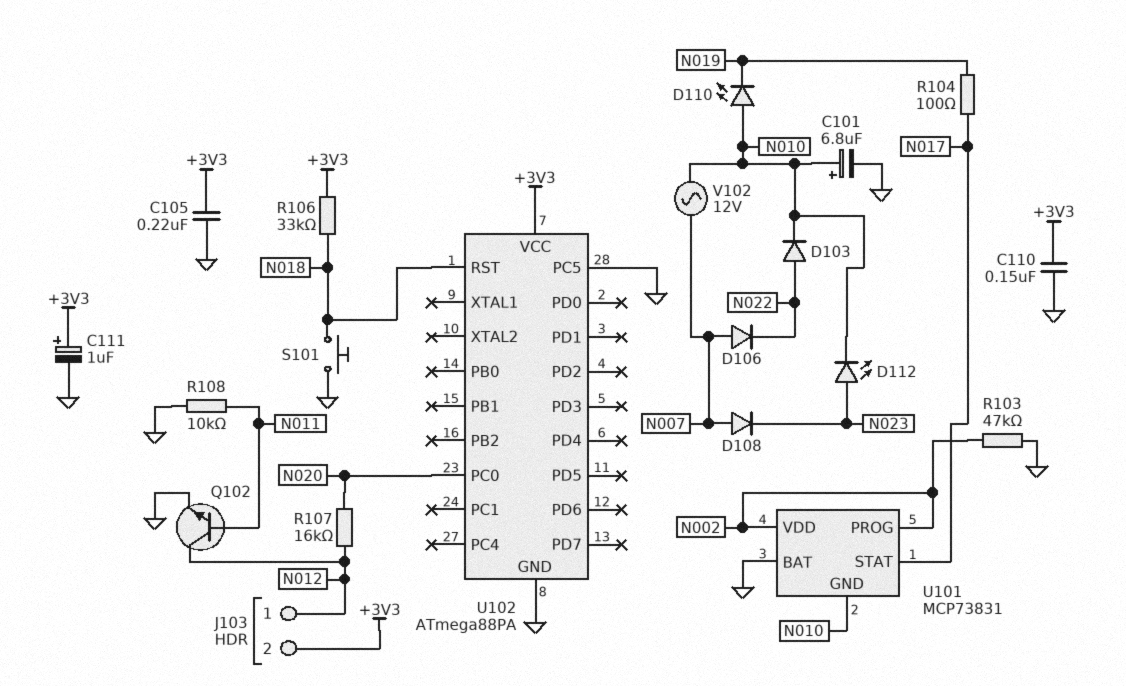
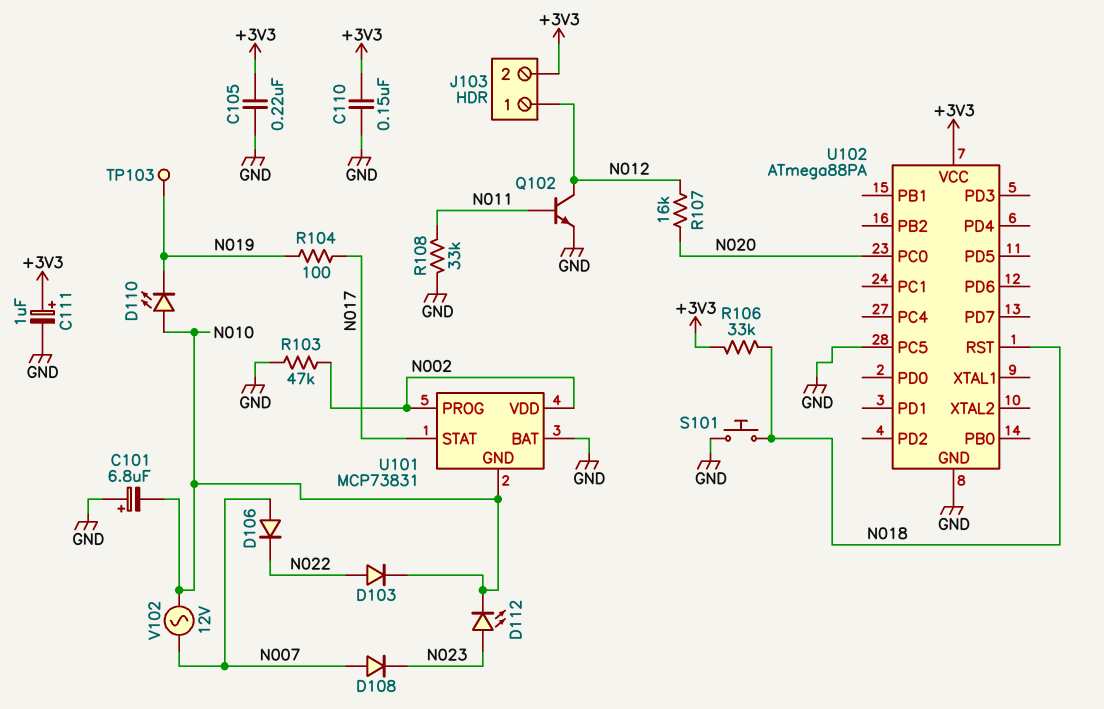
C101: 6.8uF (plus N010, minus GND) -> 6.8uF (plus GND, minus N010)
R108: 10k (GND, N011) -> 33k (GND, N011)
TP103: none -> test point (N019)

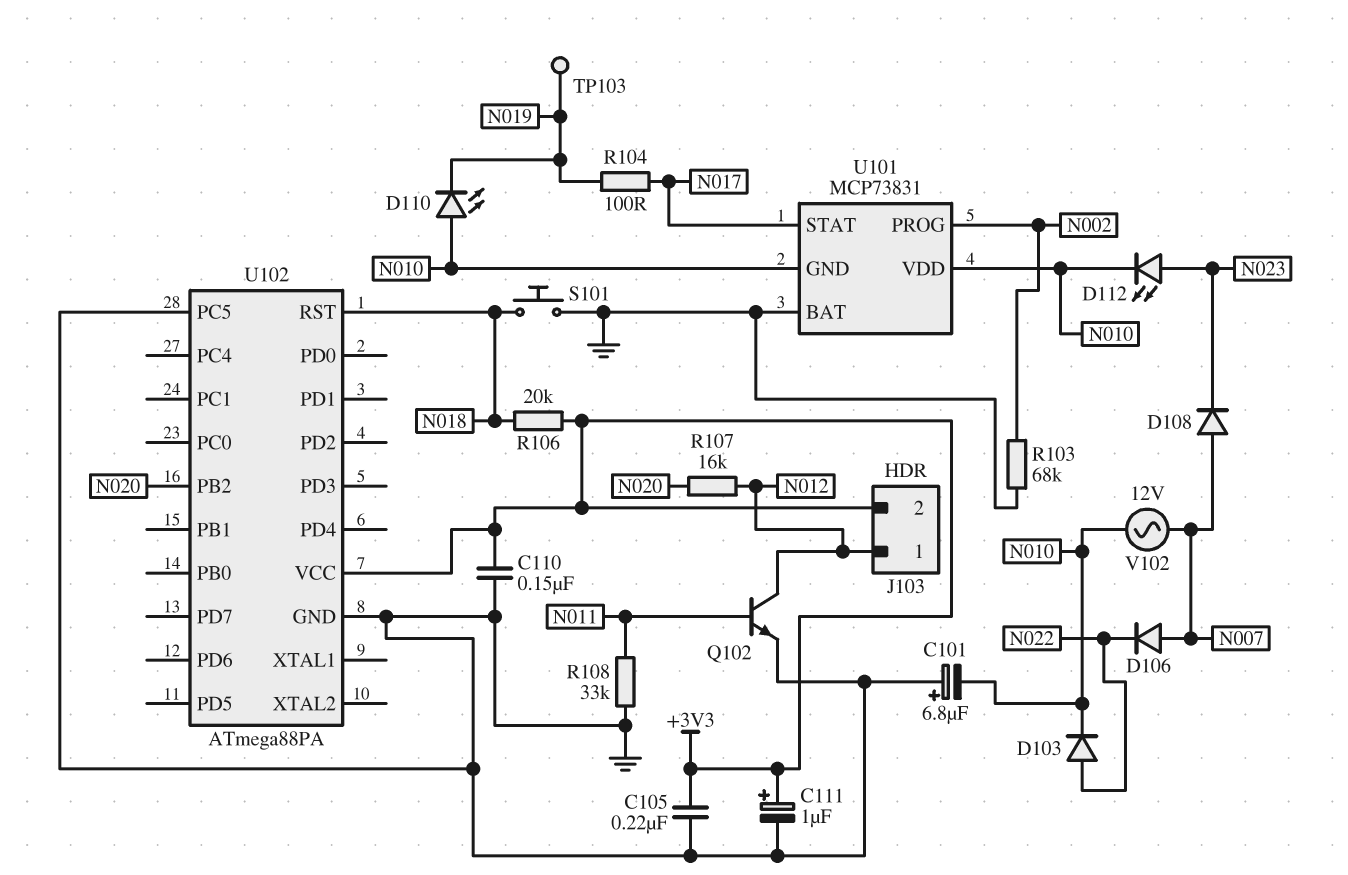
R103: 47k (GND, N002) -> 68k (GND, N002)
R106: 33k (+3V3, N018) -> 20k (+3V3, N018)
U101 pin VDD: N002 -> N010
U102 pin PB2: none -> N020
U102 pin PC0: N020 -> none

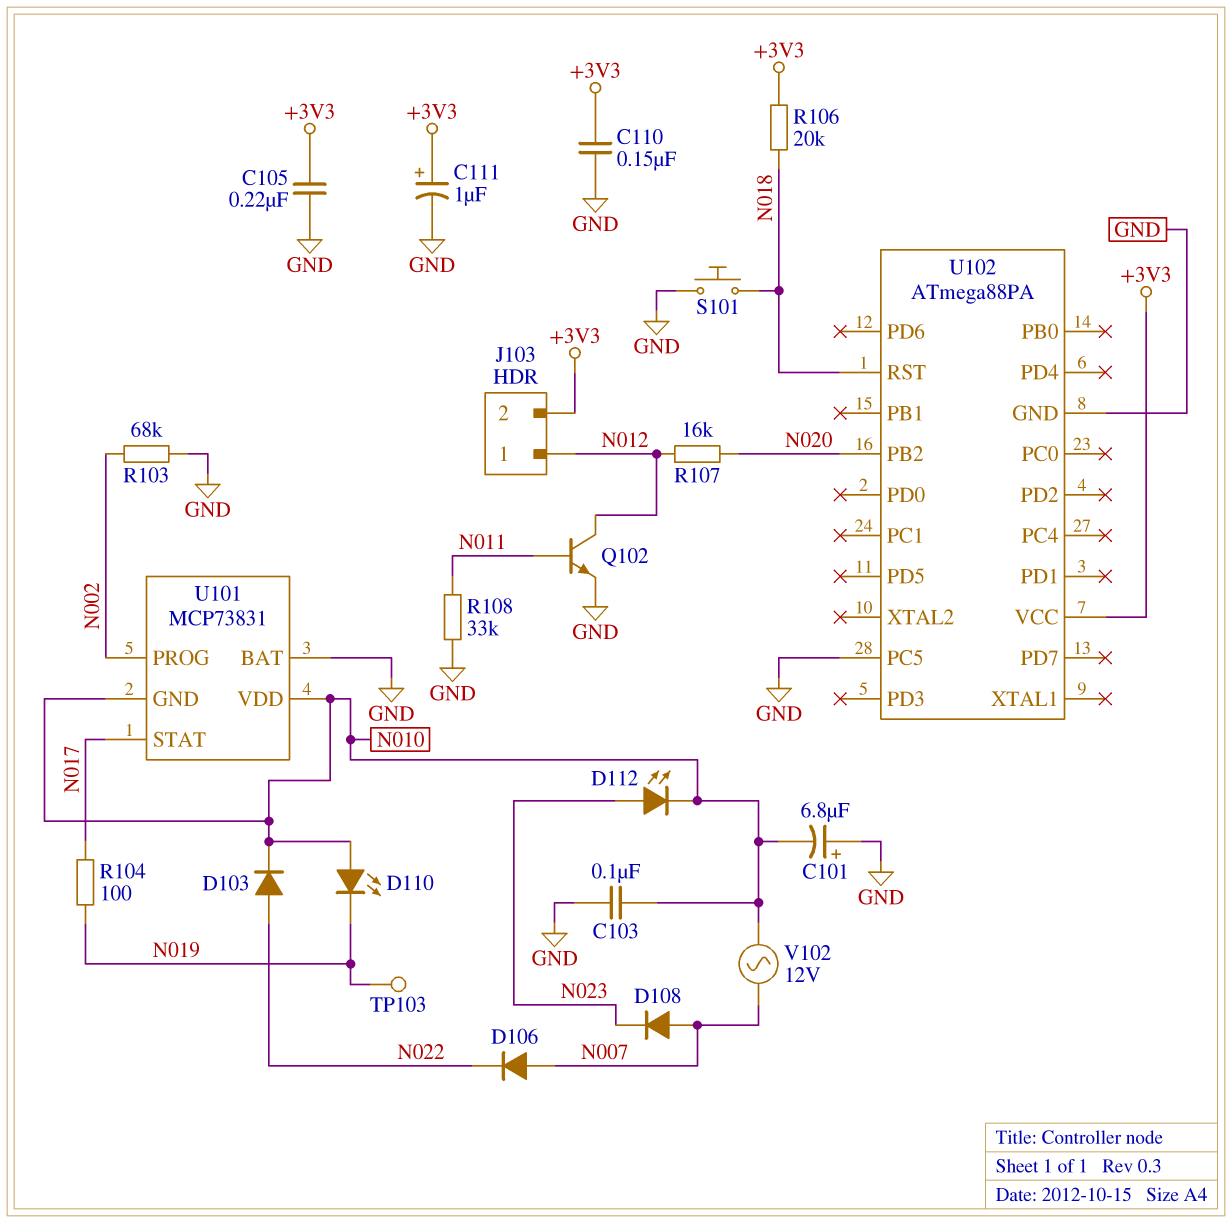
C103: none -> 100nF (GND, N010)

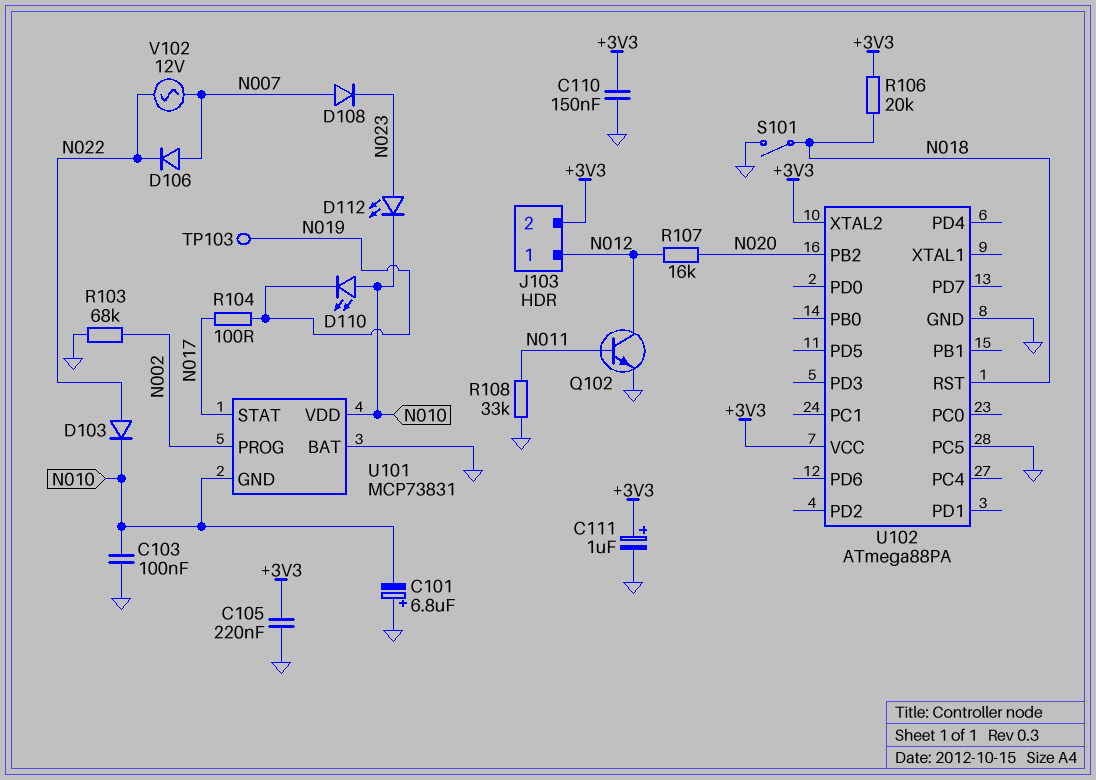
S101: button (GND, N018) -> switch (GND, N018)
U102 pin XTAL2: none -> +3V3
V102: AC 12V (N007, N010) -> AC 12V (N007, N022)

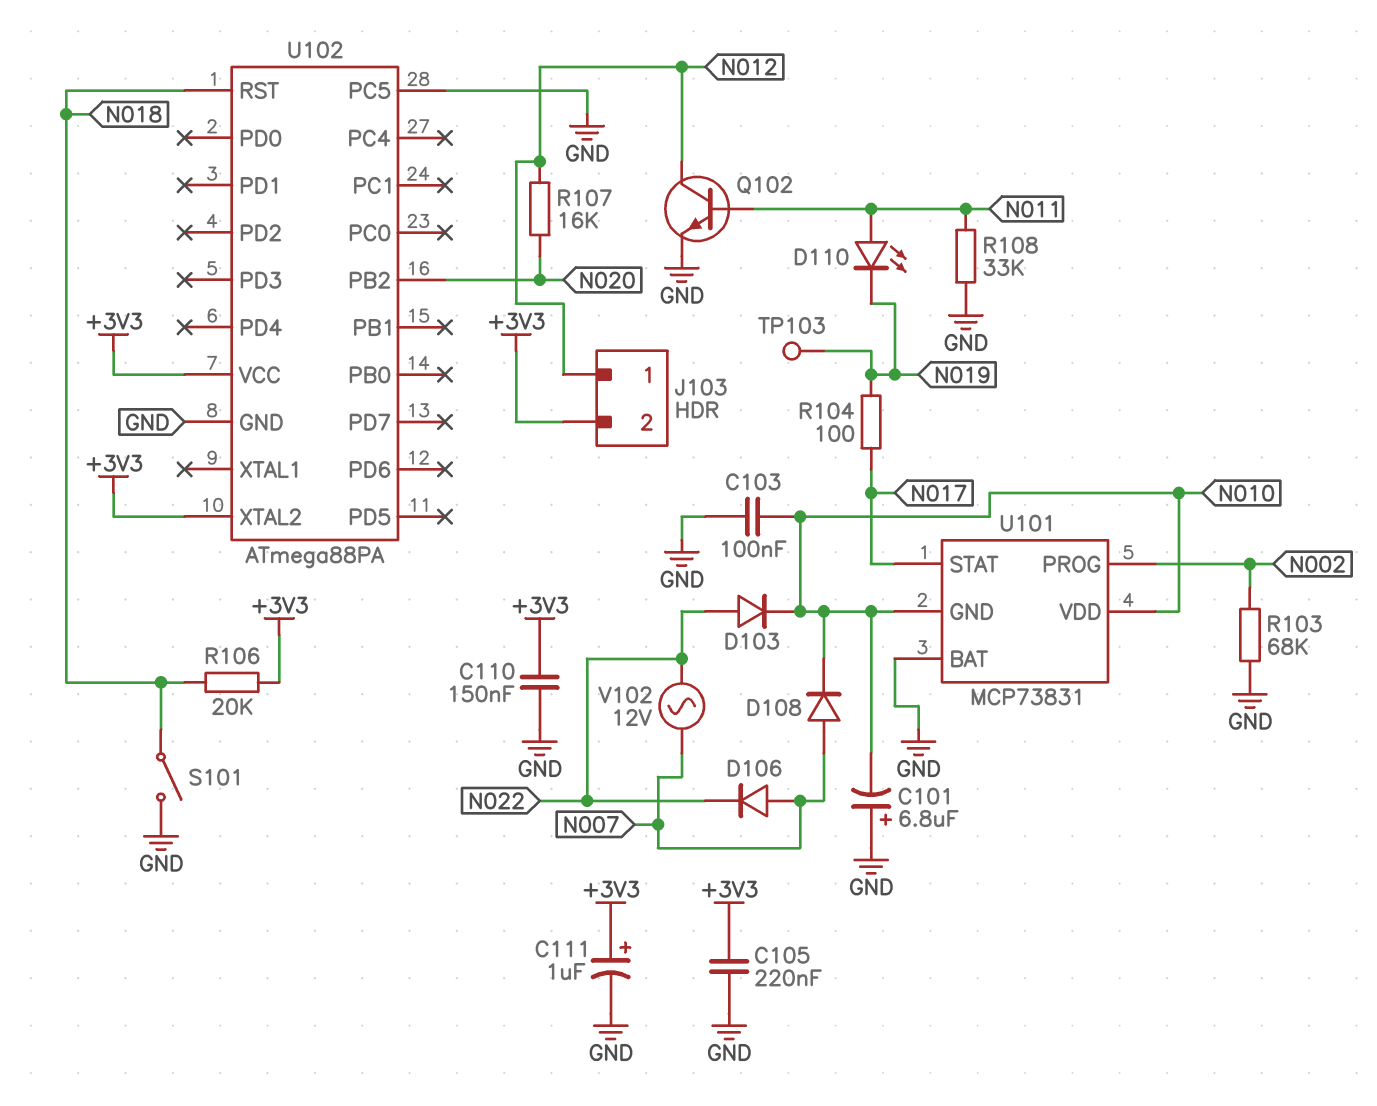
D108: diode (A N007, K N023) -> diode (A N007, K N010)
D110: LED (A N010, K N019) -> LED (A N011, K N019)
D112: LED (A N023, K N010) -> none

